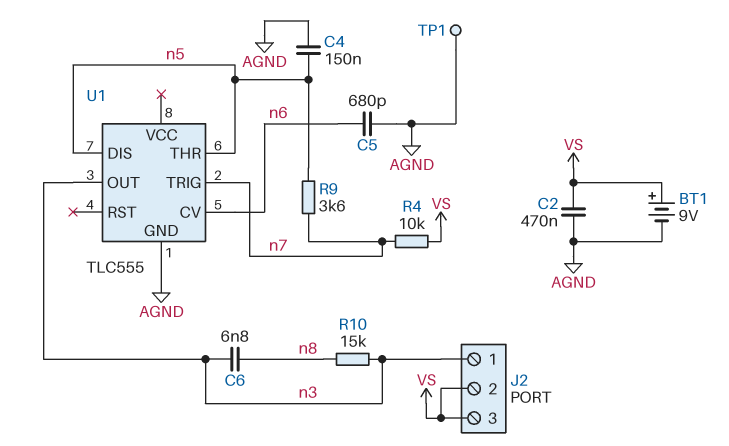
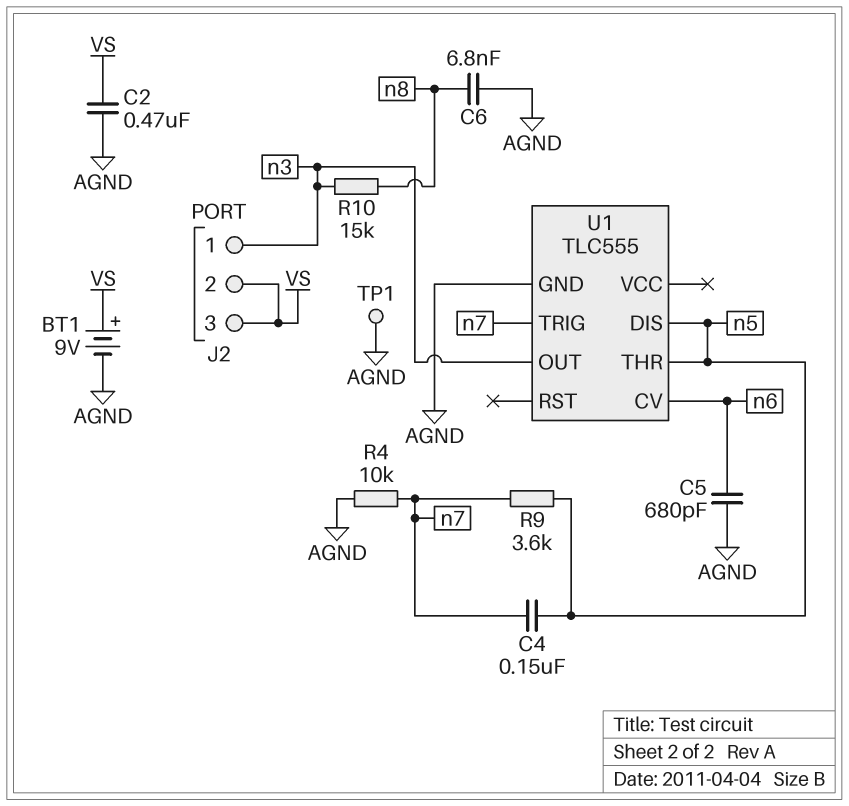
C4: 150nF (AGND, n5) -> 150nF (n5, n7)
C6: 6.8nF (n3, n8) -> 6.8nF (AGND, n8)
R4: 10k (VS, n7) -> 10k (AGND, n7)

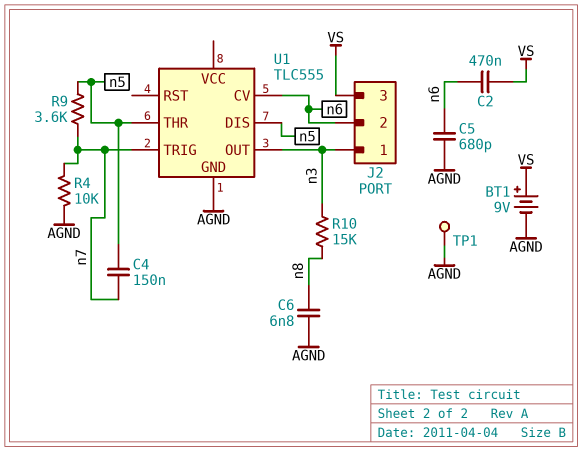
C2: 470nF (AGND, VS) -> 470nF (VS, n6)
J2 pin 2: VS -> n6

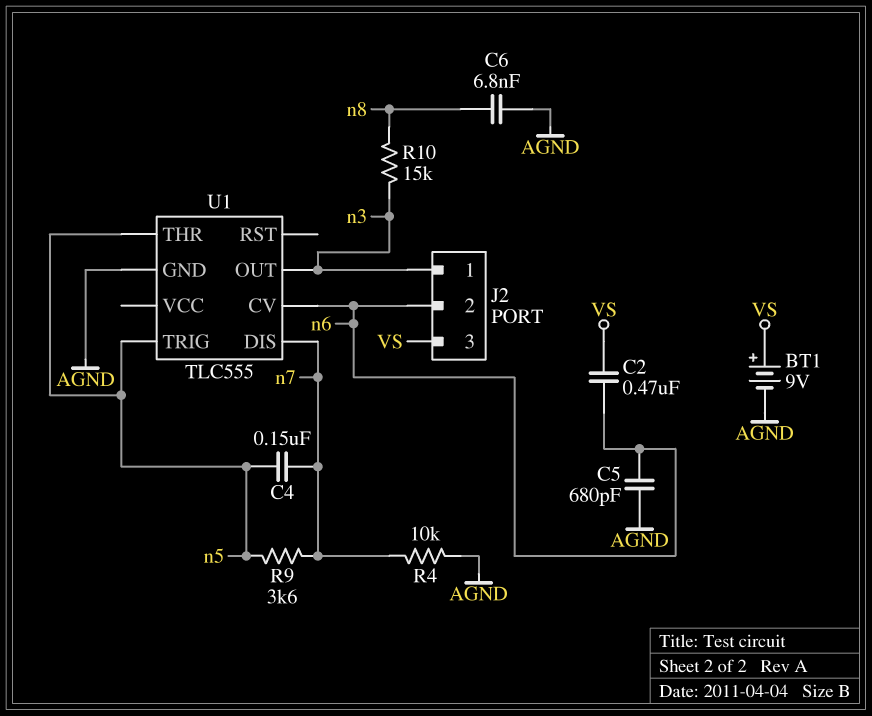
TP1: test point (AGND) -> none
U1 pin DIS: n5 -> n7
U1 pin TRIG: n7 -> n5

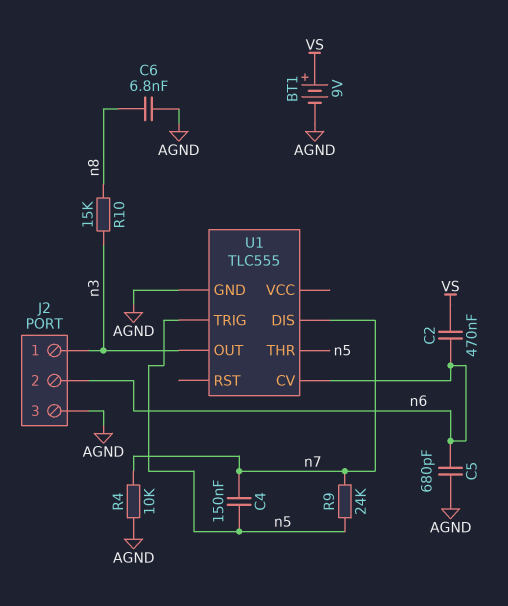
J2 pin 3: VS -> AGND
R9: 3.6k (n5, n7) -> 24k (n5, n7)

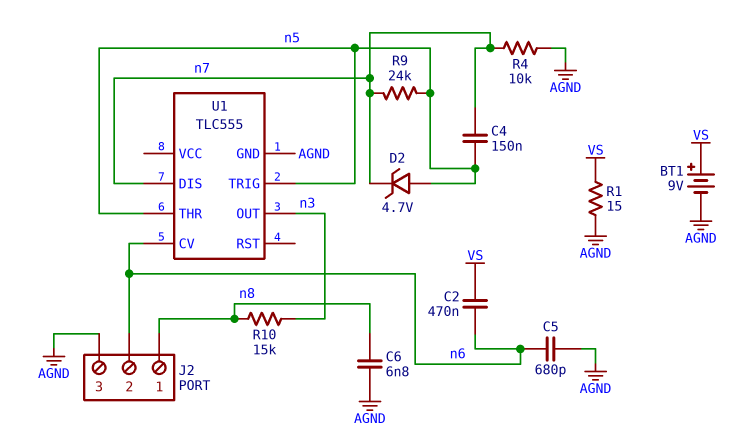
D2: none -> zener 4.7V (A n5, K n7)
J2 pin 1: n3 -> n8
R1: none -> 15 (AGND, VS)

